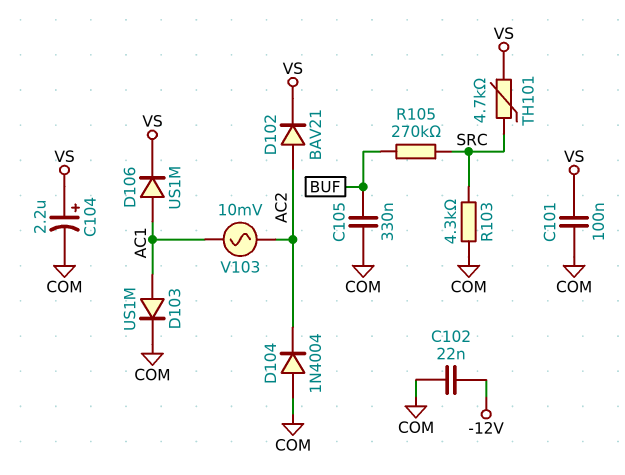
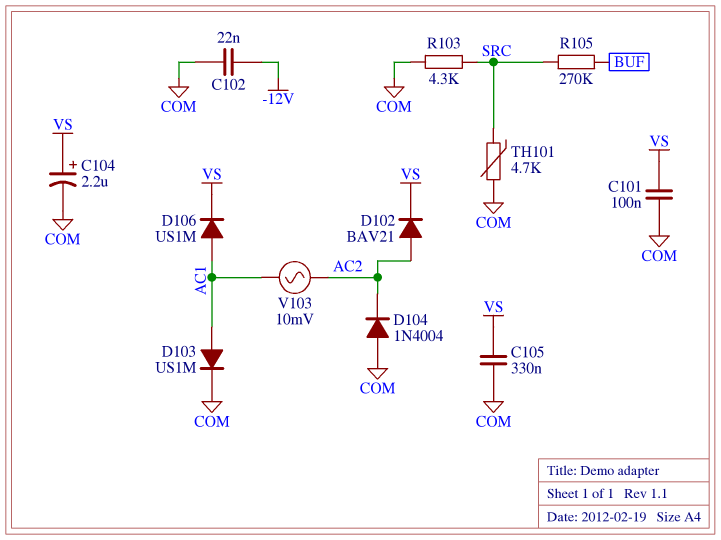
C105: 330nF (BUF, COM) -> 330nF (COM, VS)
TH101: 4.7k (SRC, VS) -> 4.7k (COM, SRC)

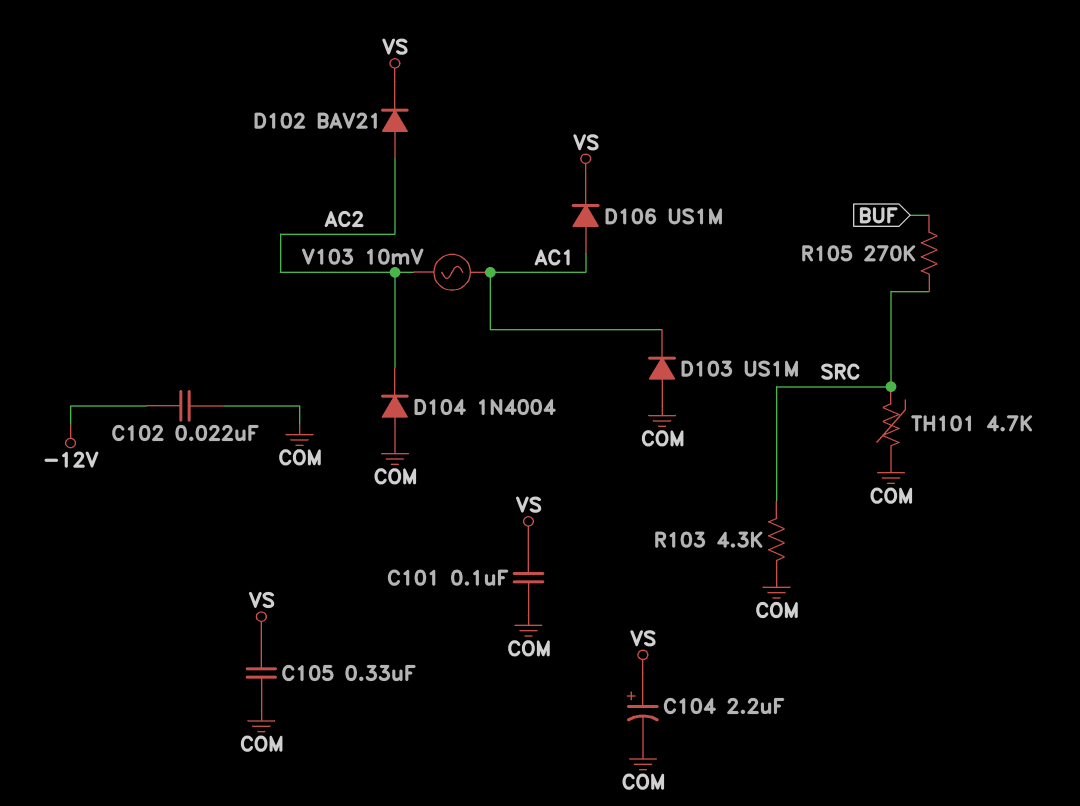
D103: diode US1M (A AC1, K COM) -> diode US1M (A COM, K AC1)

